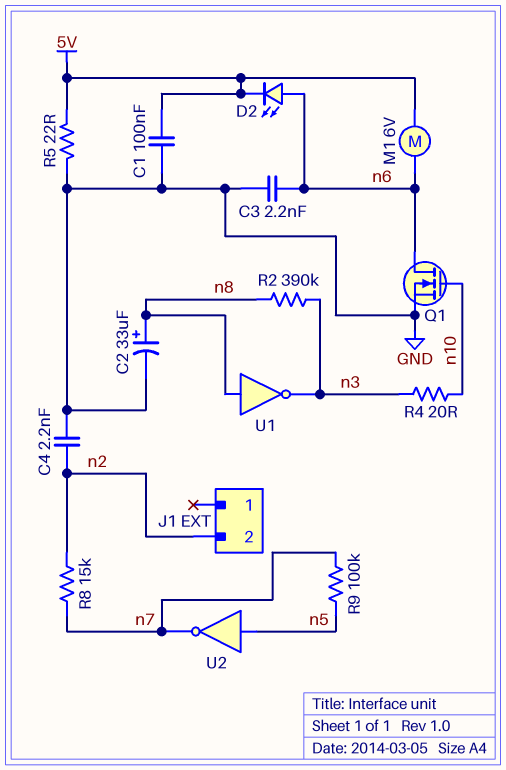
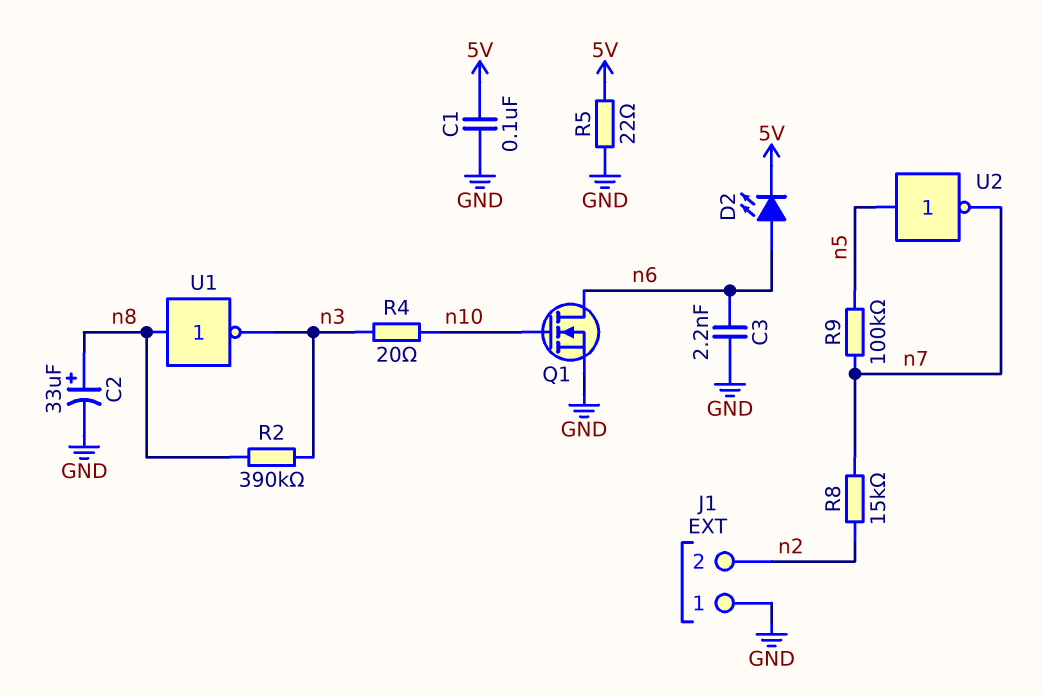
C4: 2.2nF (GND, n2) -> none
J1 pin 1: none -> GND
M1: motor 6V (5V, n6) -> none

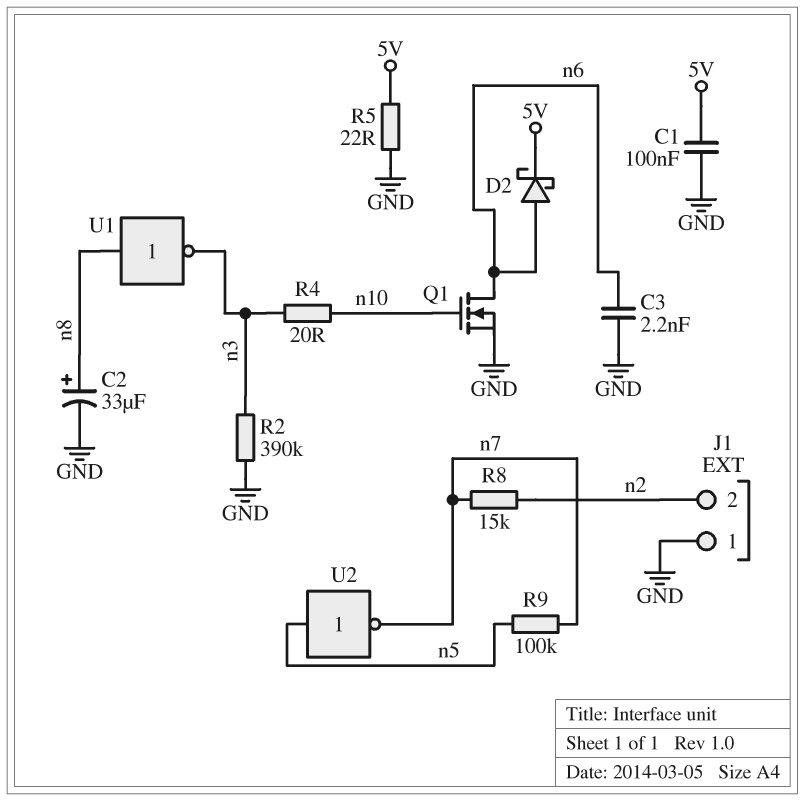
D2: LED (A n6, K 5V) -> schottky (A n6, K 5V)
R2: 390k (n3, n8) -> 390k (GND, n3)

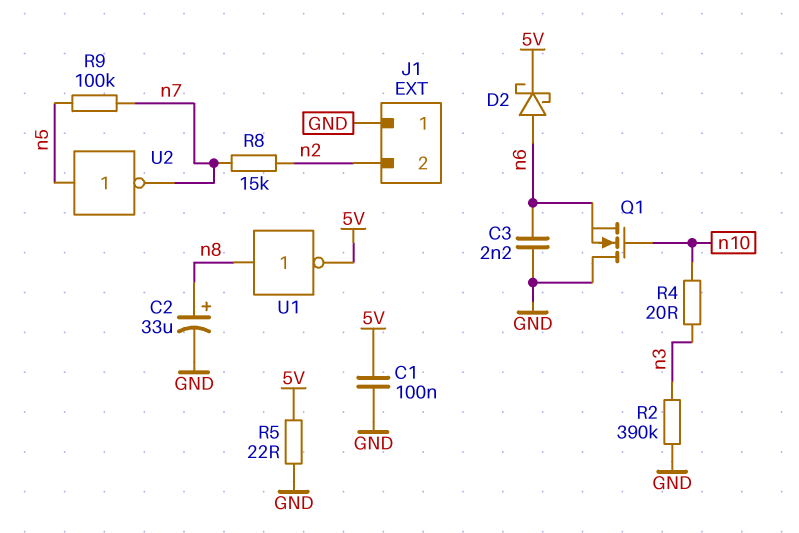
Q1: NMOS (G n10, D n6, S GND) -> NMOS (G n10, D GND, S n6)
U1: NOT (in n8, out n3) -> NOT (in n8, out 5V)

